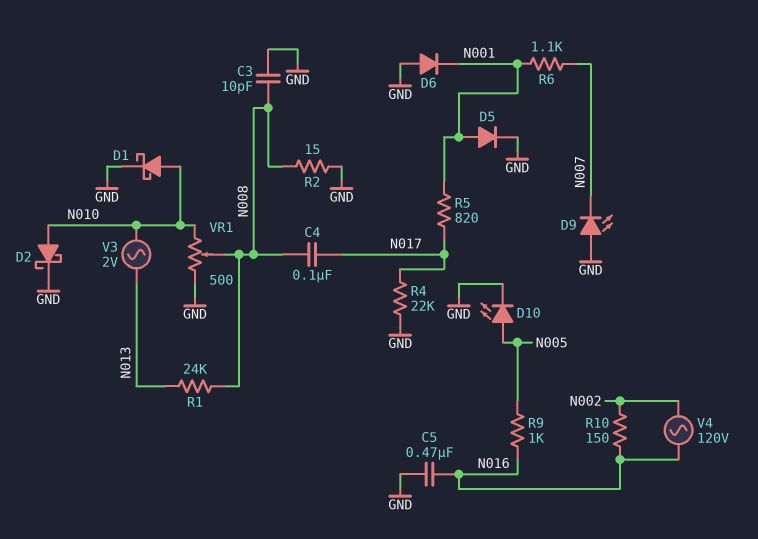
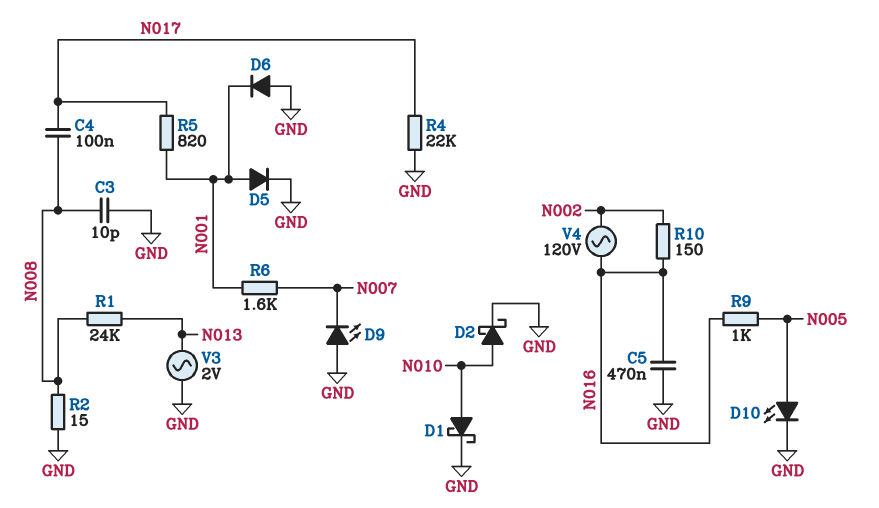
R6: 1.1k (N001, N007) -> 1.6k (N001, N007)
V3: AC 2V (N010, N013) -> AC 2V (GND, N013)
VR1: 500 (GND, N010, wiper N008) -> none

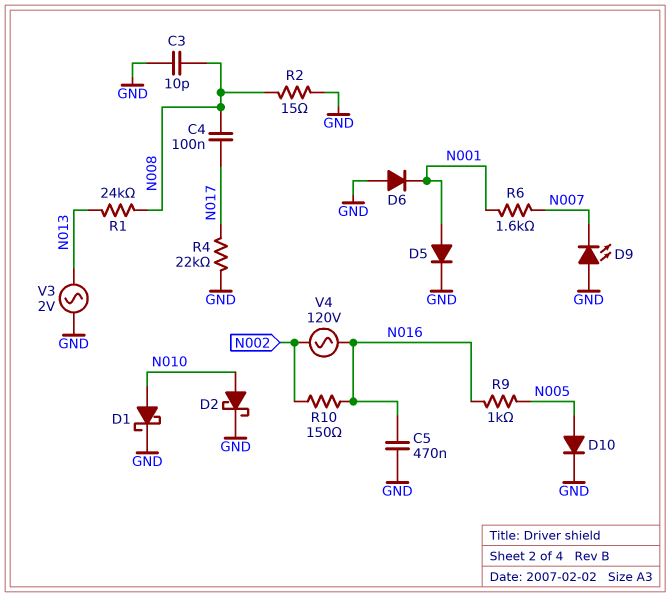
D10: LED (A N005, K GND) -> diode (A N005, K GND)
R5: 820 (N001, N017) -> none

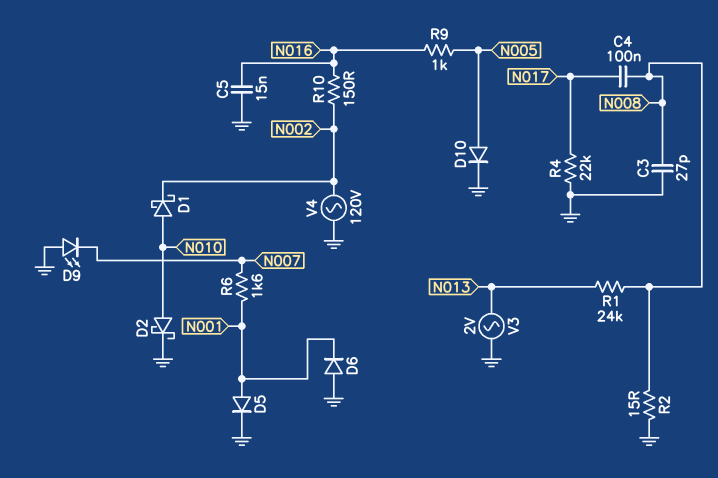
C3: 10pF (GND, N008) -> 27pF (GND, N008)
C5: 470nF (GND, N016) -> 15nF (GND, N016)
D1: schottky (A N010, K GND) -> schottky (A N010, K N002)
V4: AC 120V (N002, N016) -> AC 120V (GND, N002)

